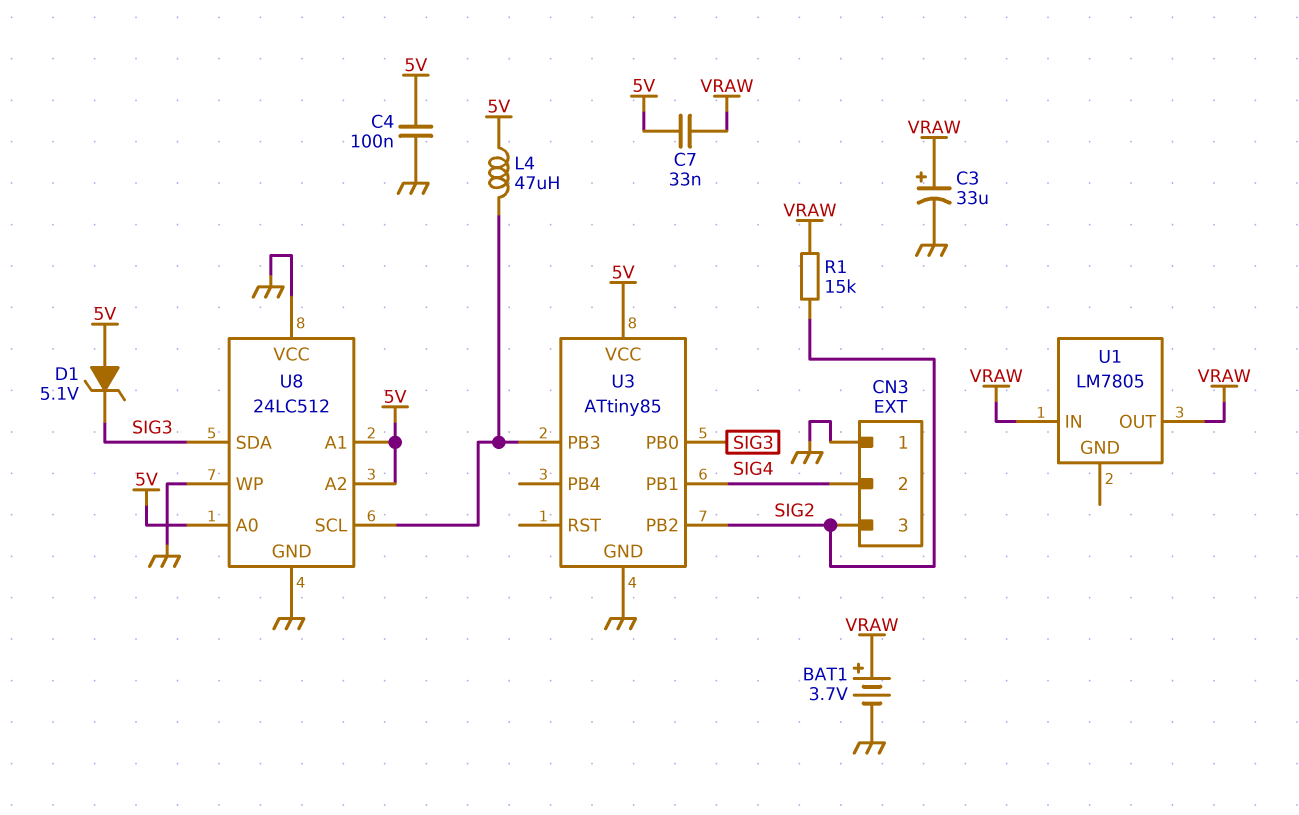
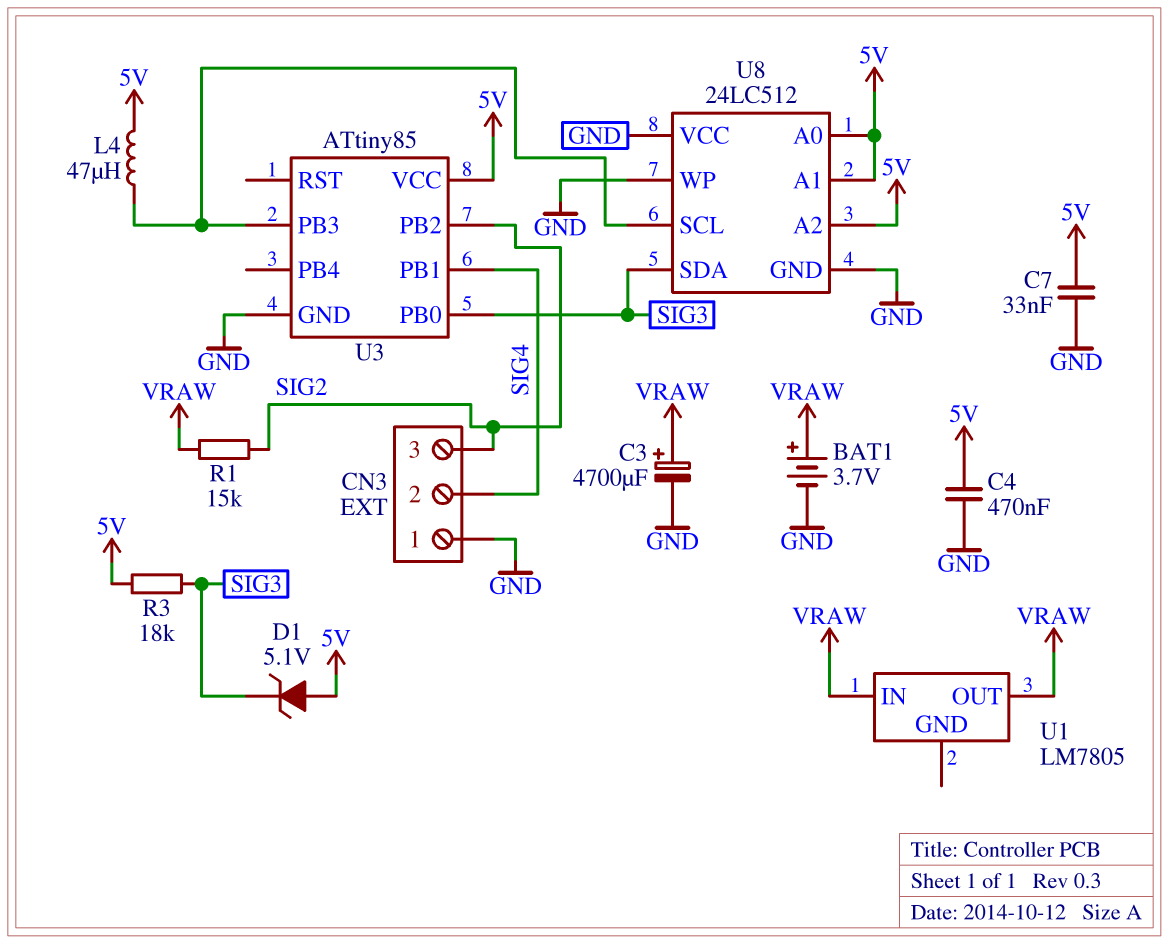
C3: 33uF (plus VRAW, minus GND) -> 4700uF (plus VRAW, minus GND)
C4: 100nF (5V, GND) -> 470nF (5V, GND)
C7: 33nF (5V, VRAW) -> 33nF (5V, GND)
R3: none -> 18k (5V, SIG3)

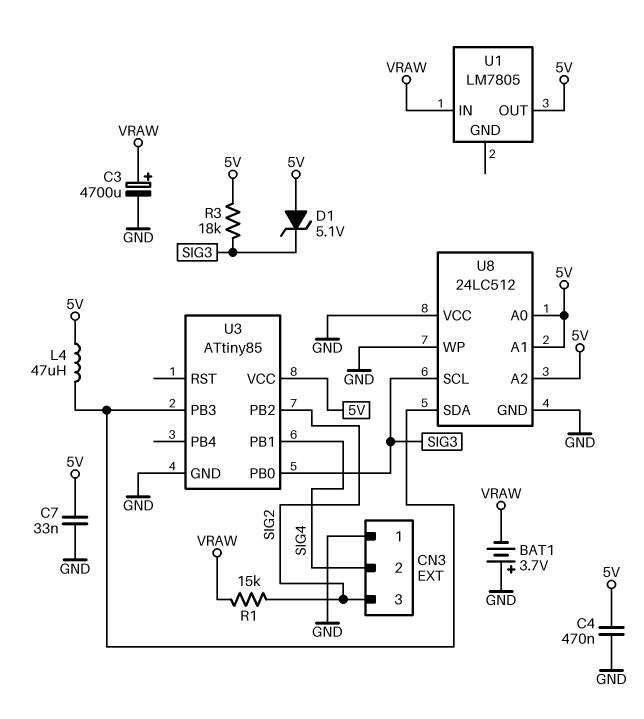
BAT1: 3.7V (plus VRAW, minus GND) -> 3.7V (plus GND, minus VRAW)
U1 pin OUT: VRAW -> 5V
U8 pin SCL: U3/PB3 -> SIG3
U8 pin SDA: SIG3 -> U3/PB3

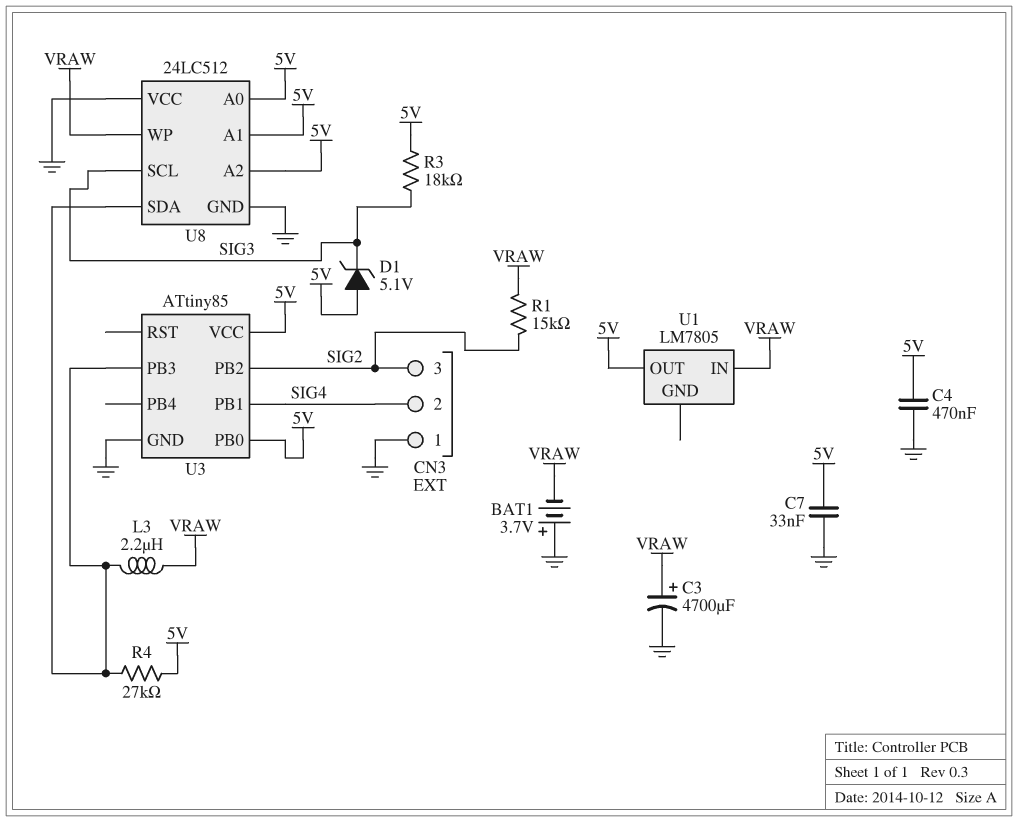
L3: none -> 2.2uH (U3/PB3, VRAW)
L4: 47uH (5V, U3/PB3) -> none
R4: none -> 27k (5V, U3/PB3)
U3 pin PB0: SIG3 -> 5V
U8 pin WP: GND -> VRAW

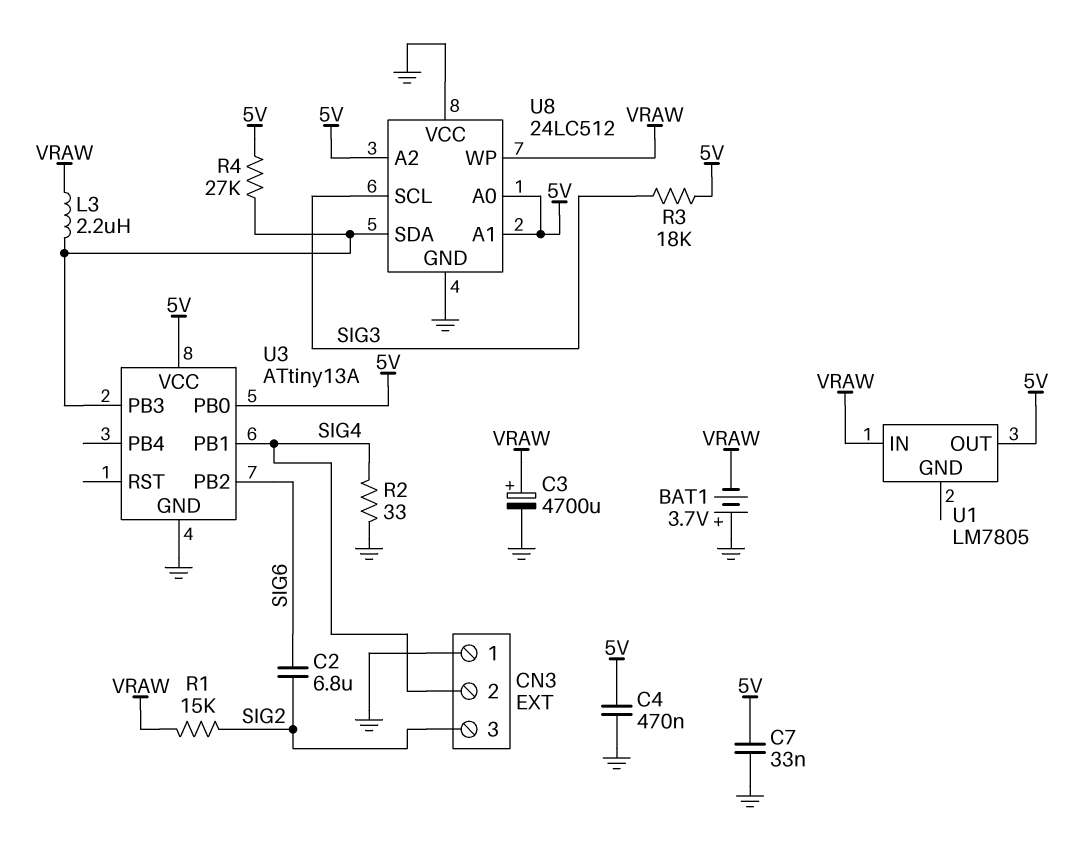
C2: none -> 6.8uF (SIG2, SIG6)
D1: zener 5.1V (A 5V, K SIG3) -> none
R2: none -> 33 (GND, SIG4)
U3: ATtiny85 -> ATtiny13A
U3 pin PB2: SIG2 -> SIG6

